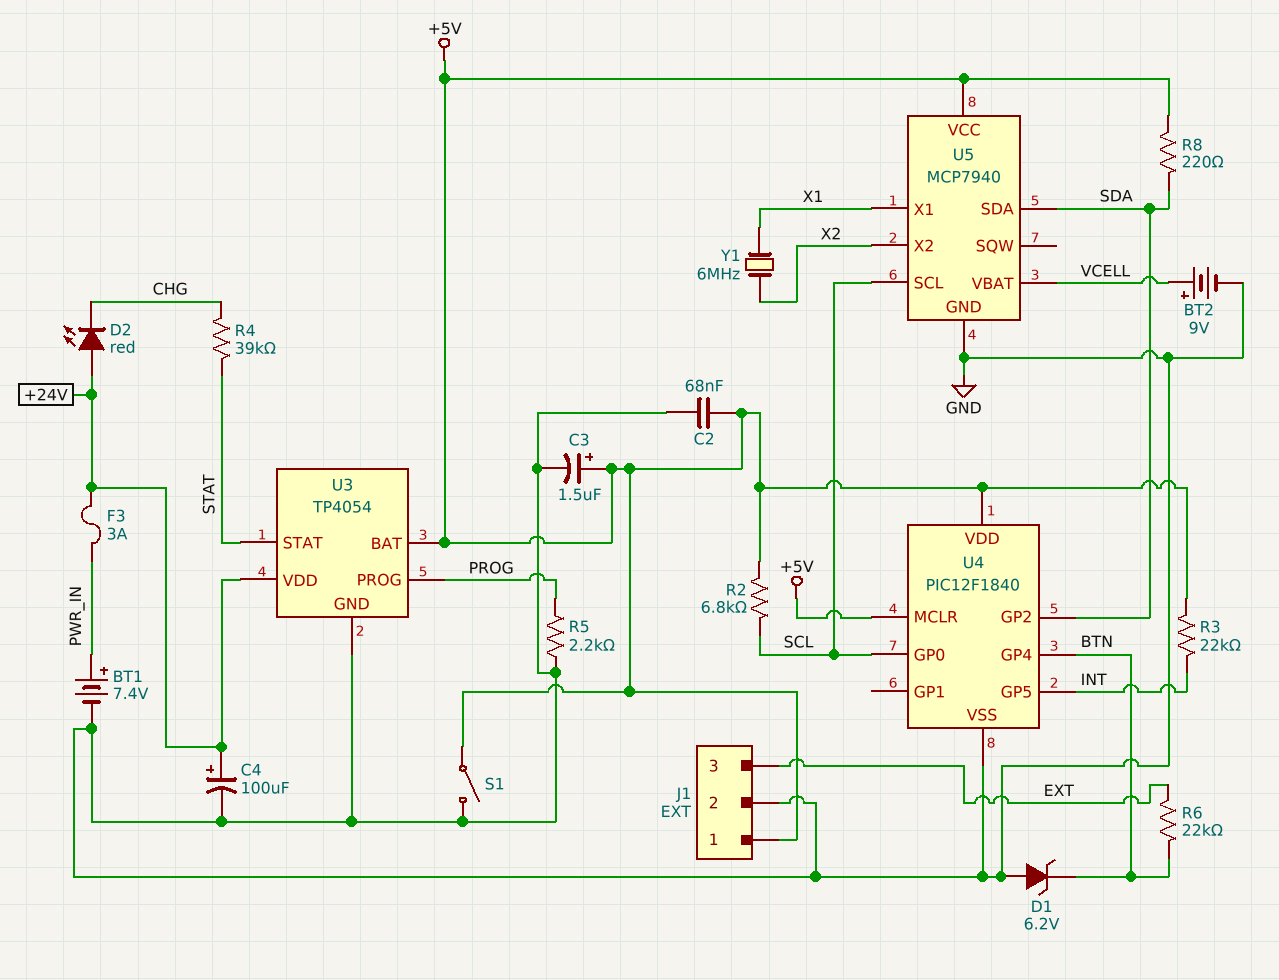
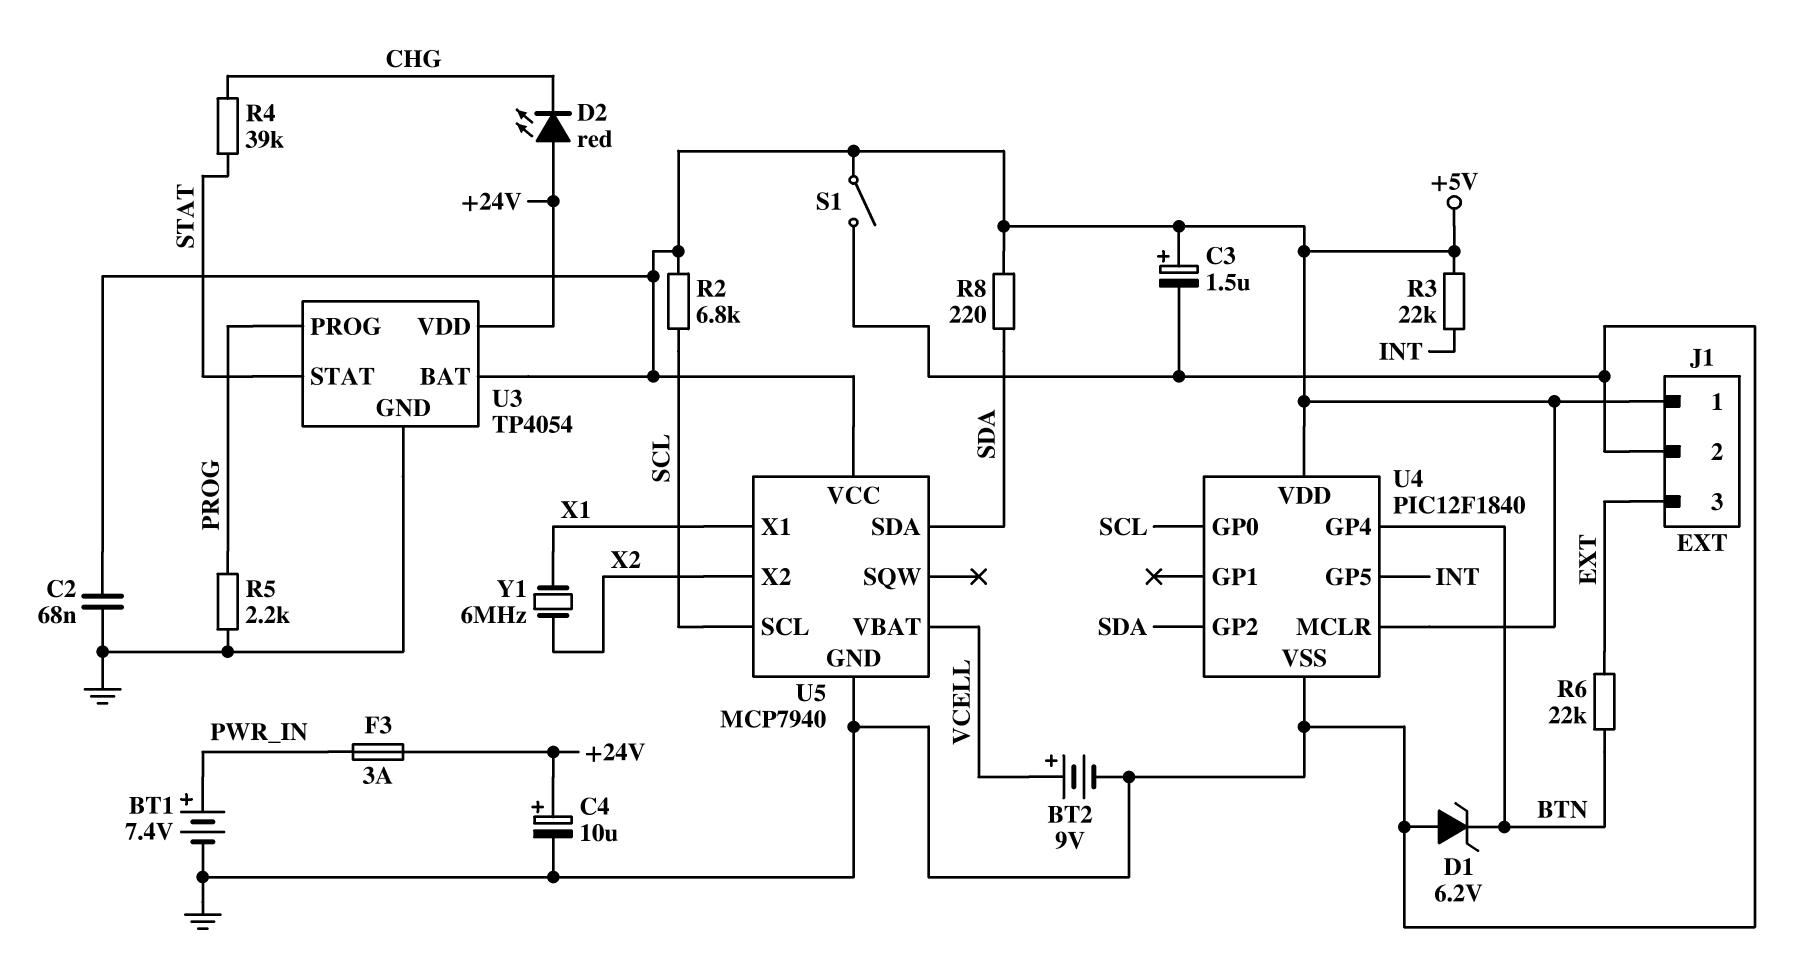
C4: 100uF (plus +24V, minus GND) -> 10uF (plus +24V, minus GND)

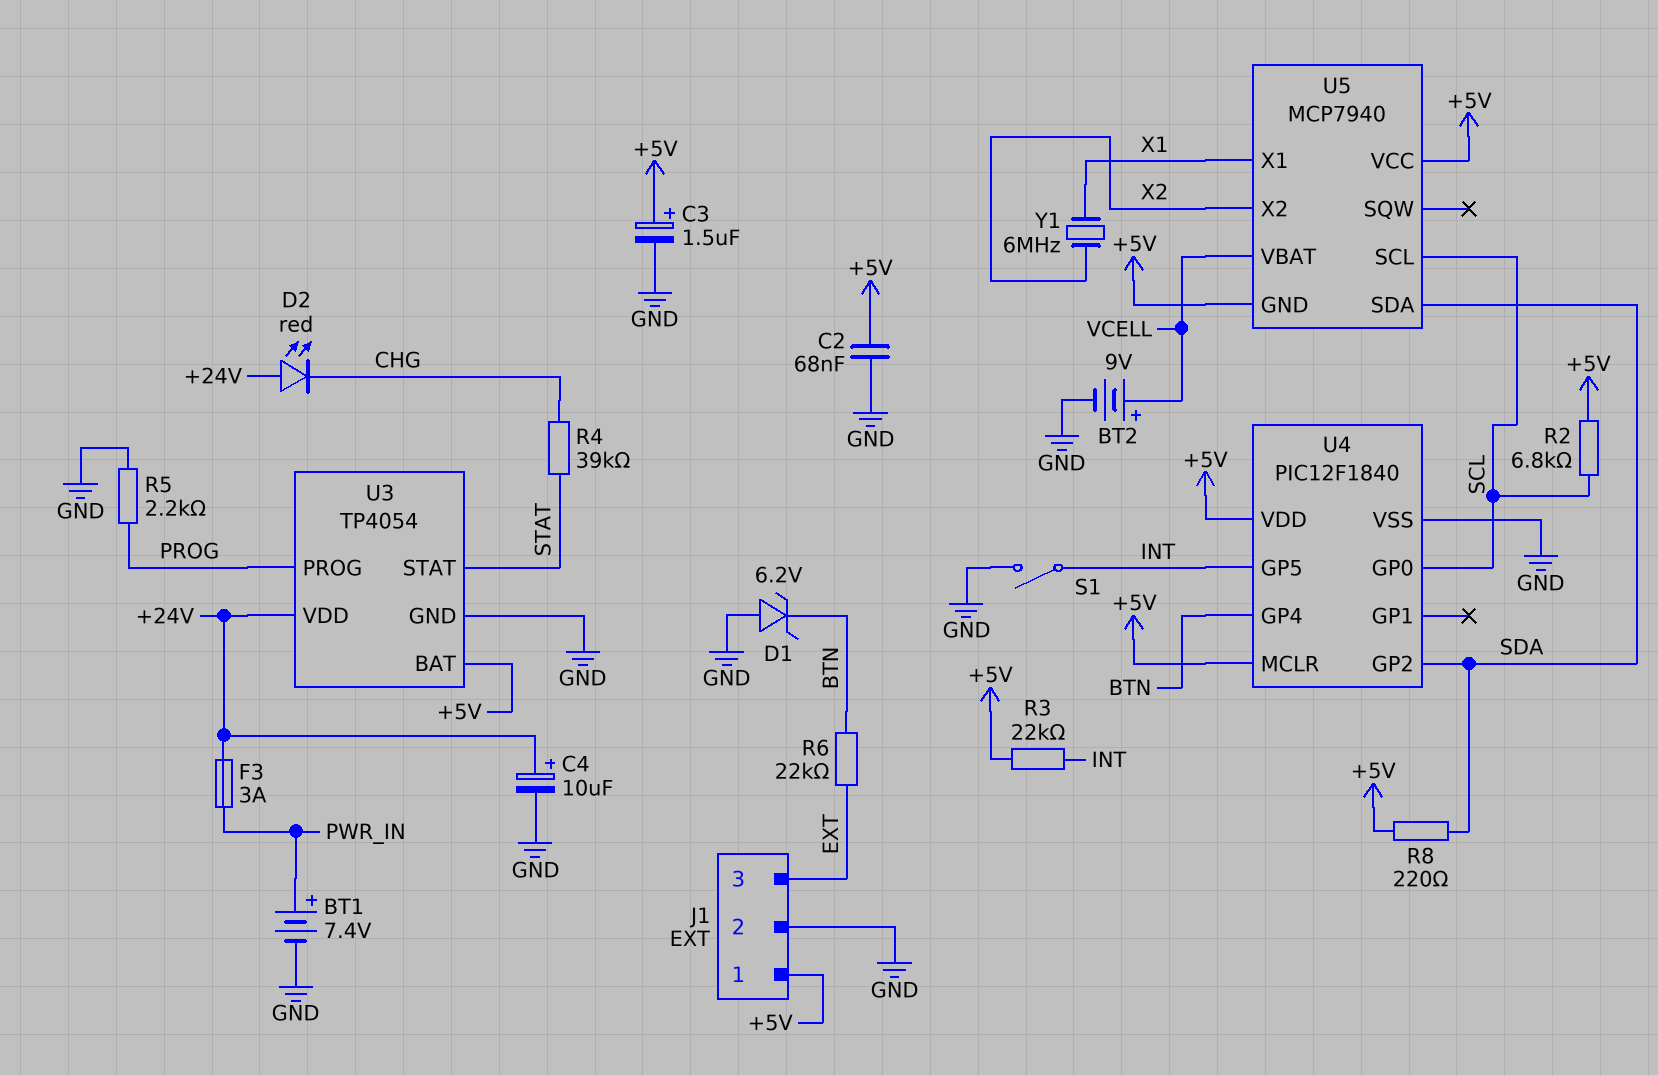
S1: switch (+5V, GND) -> switch (GND, INT)
U5 pin GND: GND -> +5V

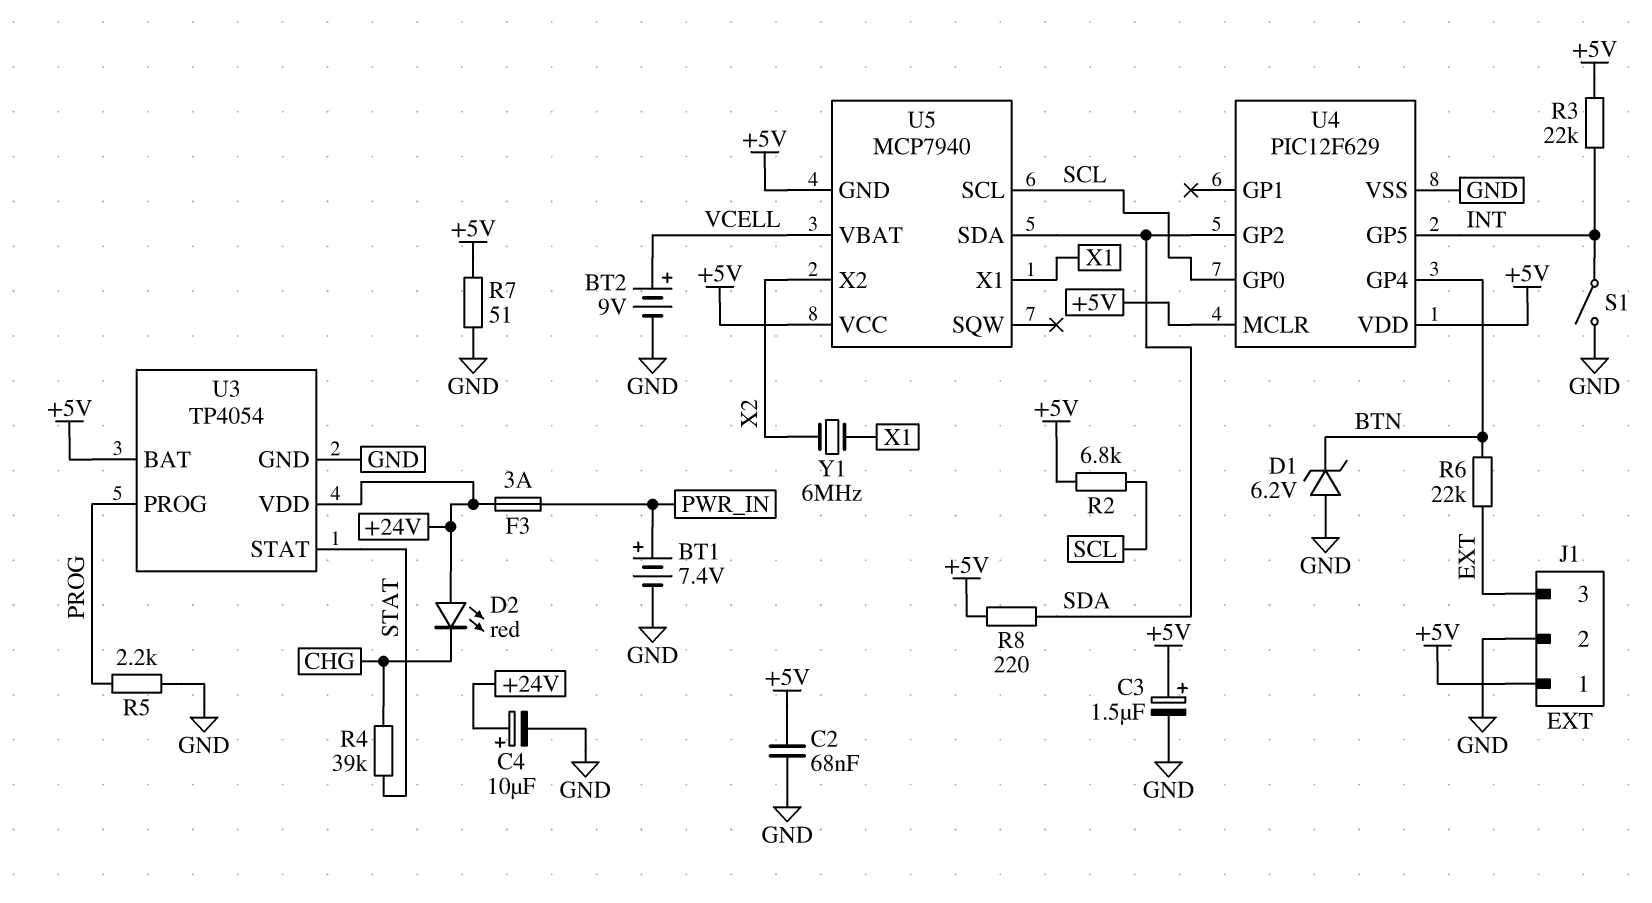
R7: none -> 51 (+5V, GND)
U4: PIC12F1840 -> PIC12F629

